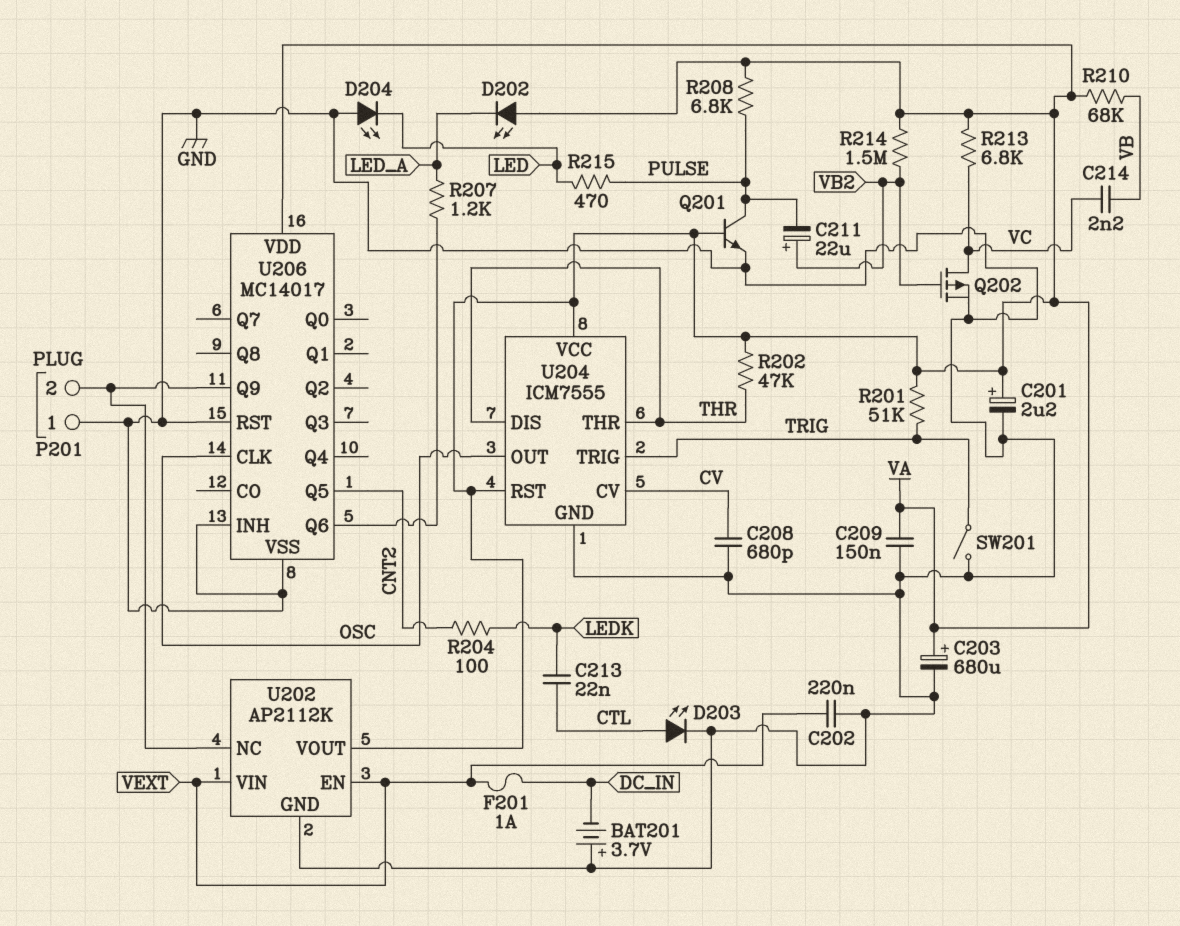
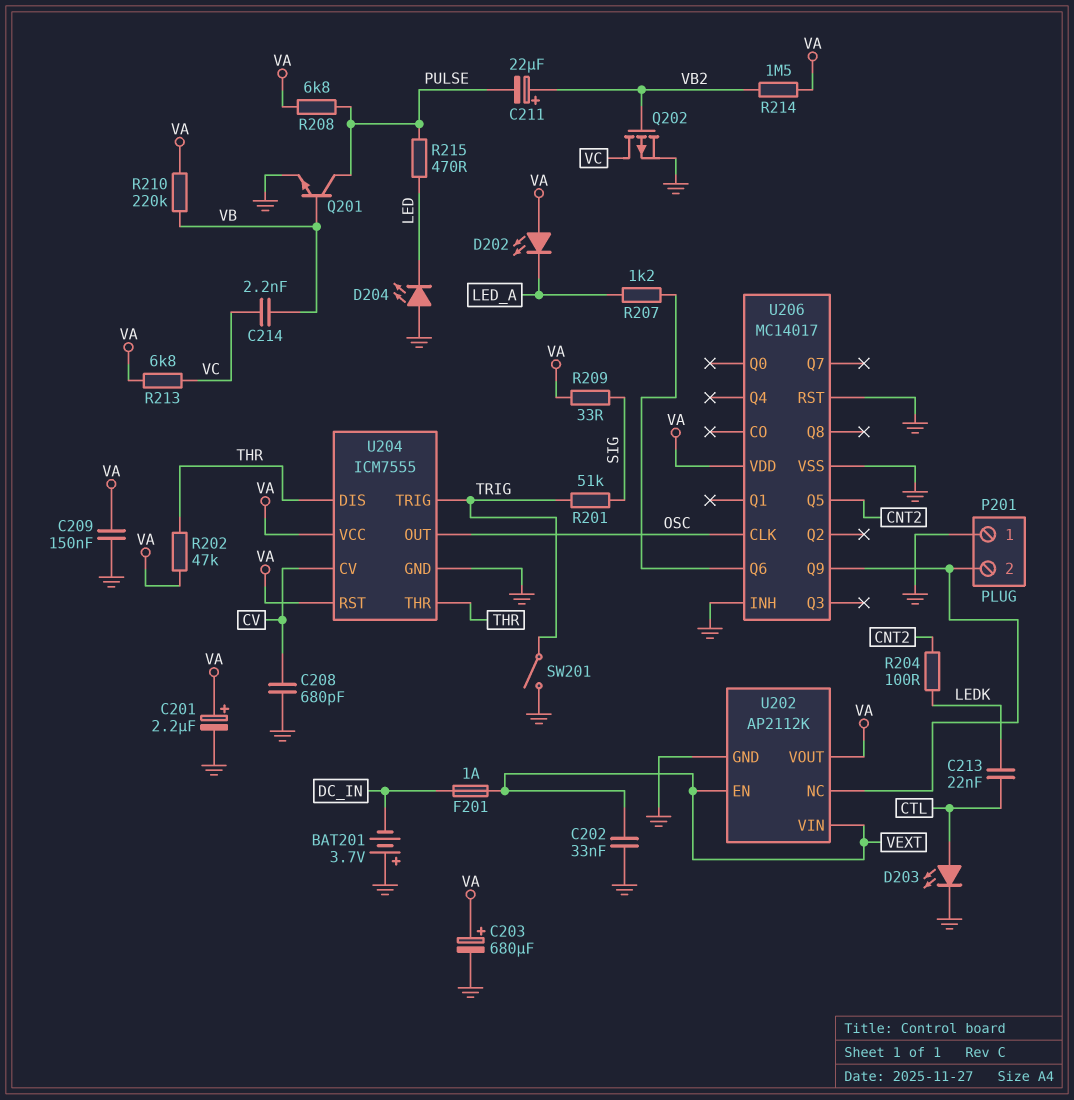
C202: 220nF (GND, VEXT) -> 33nF (GND, VEXT)
Q201: NPN (B VA, C PULSE, E GND) -> NPN (B VB, C PULSE, E GND)
R201: 51k (TRIG, VA) -> 51k (SIG, TRIG)
R209: none -> 33 (SIG, VA)
R210: 68k (VA, VB) -> 220k (VA, VB)

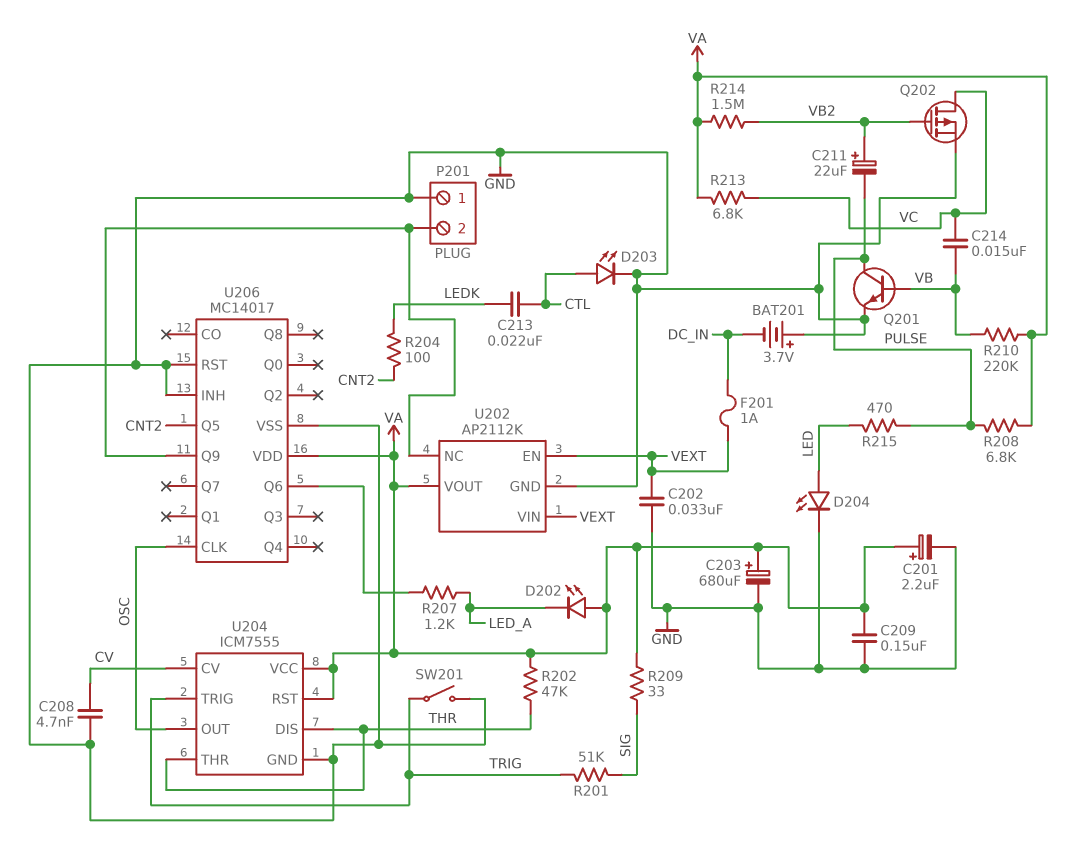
C208: 680pF (CV, GND) -> 4.7nF (CV, GND)
C214: 2.2nF (VB, VC) -> 15nF (VB, VC)
D204: LED (A GND, K LED) -> LED (A LED, K GND)

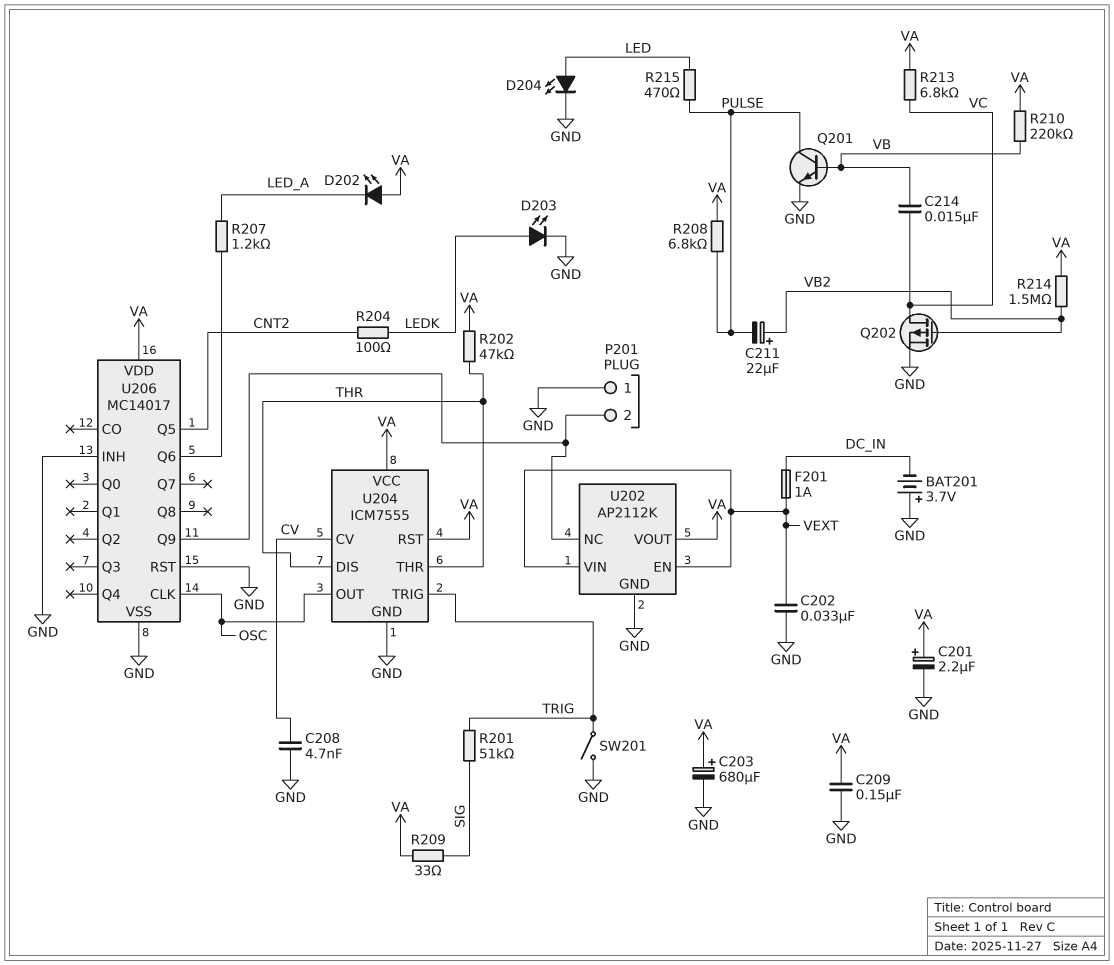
C213: 22nF (CTL, LEDK) -> none
D203: LED (A CTL, K GND) -> LED (A LEDK, K GND)

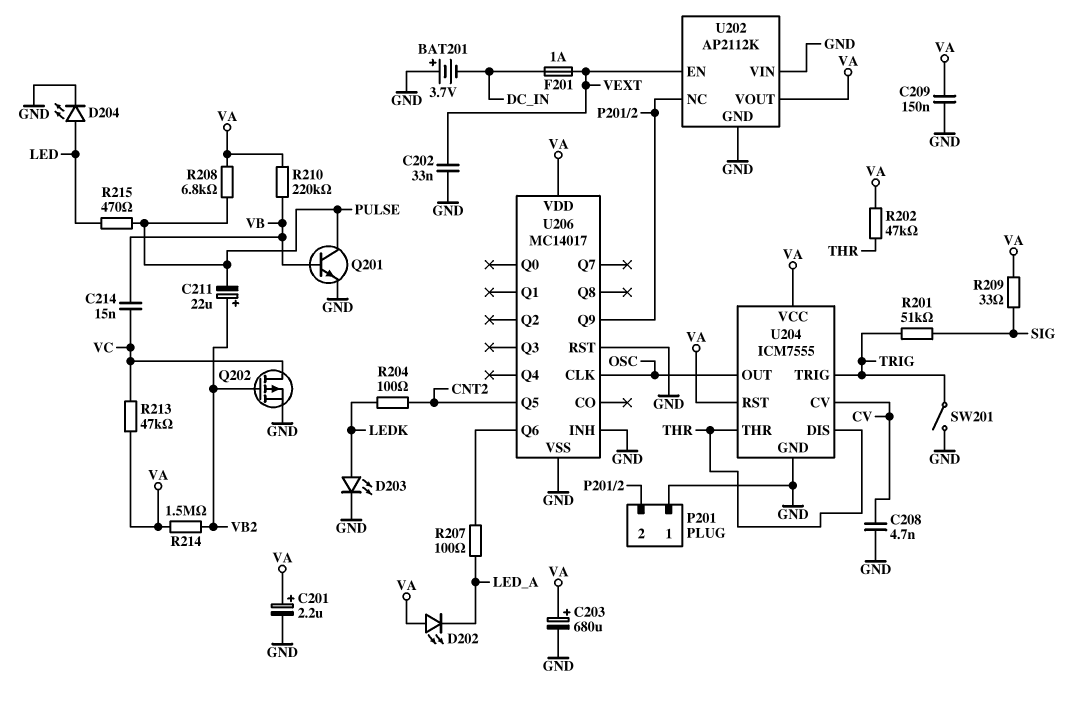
R207: 1.2k (LED_A, U206/Q6) -> 100 (LED_A, U206/Q6)
R213: 6.8k (VA, VC) -> 47k (VA, VC)
U202 pin VIN: VEXT -> GND

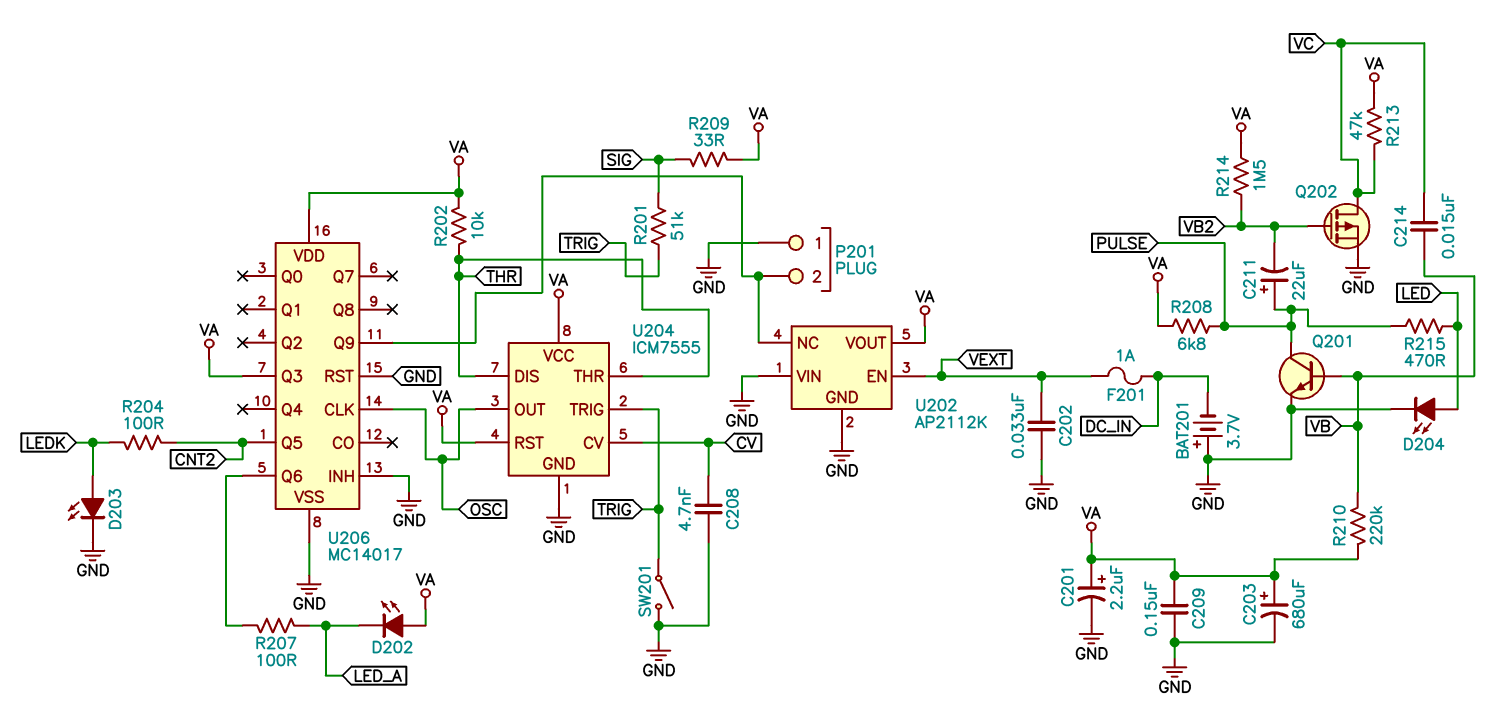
C211: 22uF (plus VB2, minus PULSE) -> 22uF (plus PULSE, minus VB2)
R202: 47k (THR, VA) -> 10k (THR, VA)
U206 pin Q3: none -> VA

